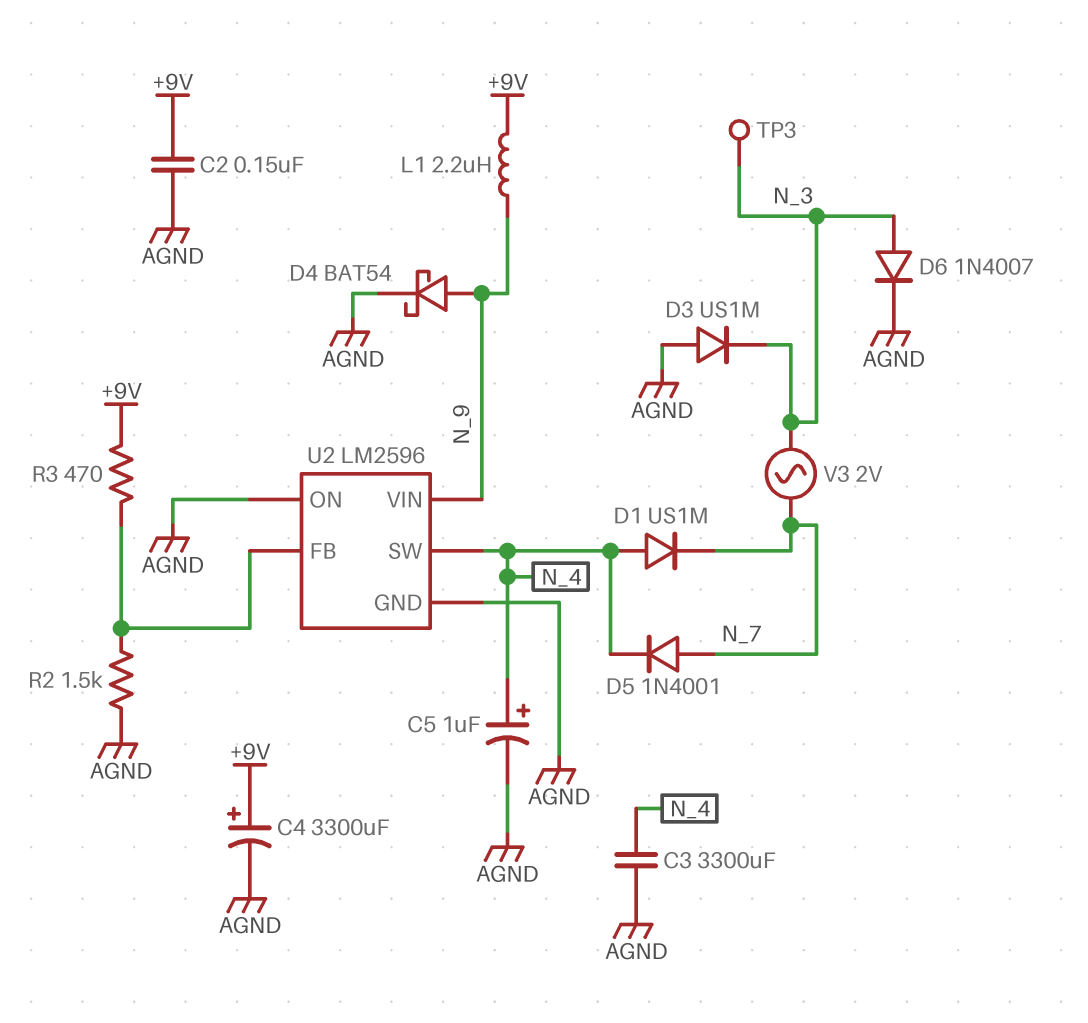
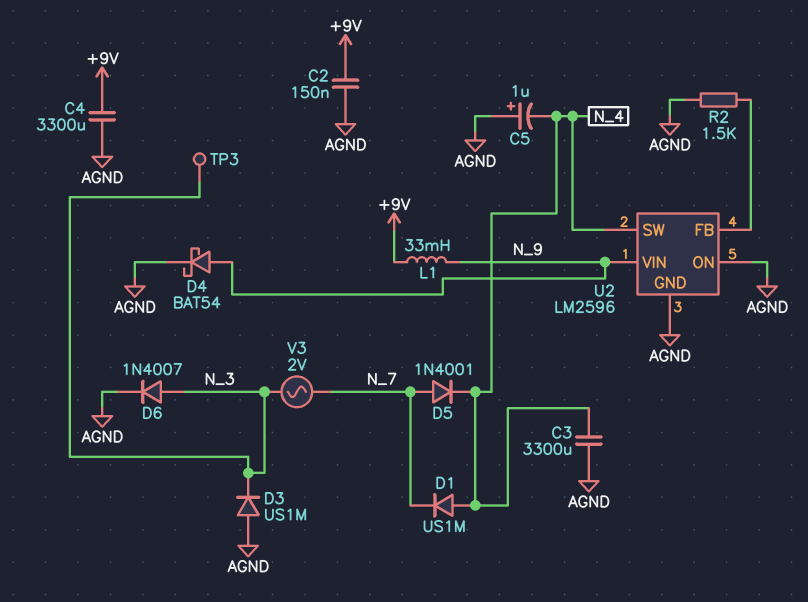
C4: 3300uF (plus +9V, minus AGND) -> 3300uF (+9V, AGND)
C5: 1uF (plus N_4, minus AGND) -> 1uF (plus AGND, minus N_4)
L1: 2.2uH (+9V, N_9) -> 33mH (+9V, N_9)
R3: 470 (+9V, U2/FB) -> none

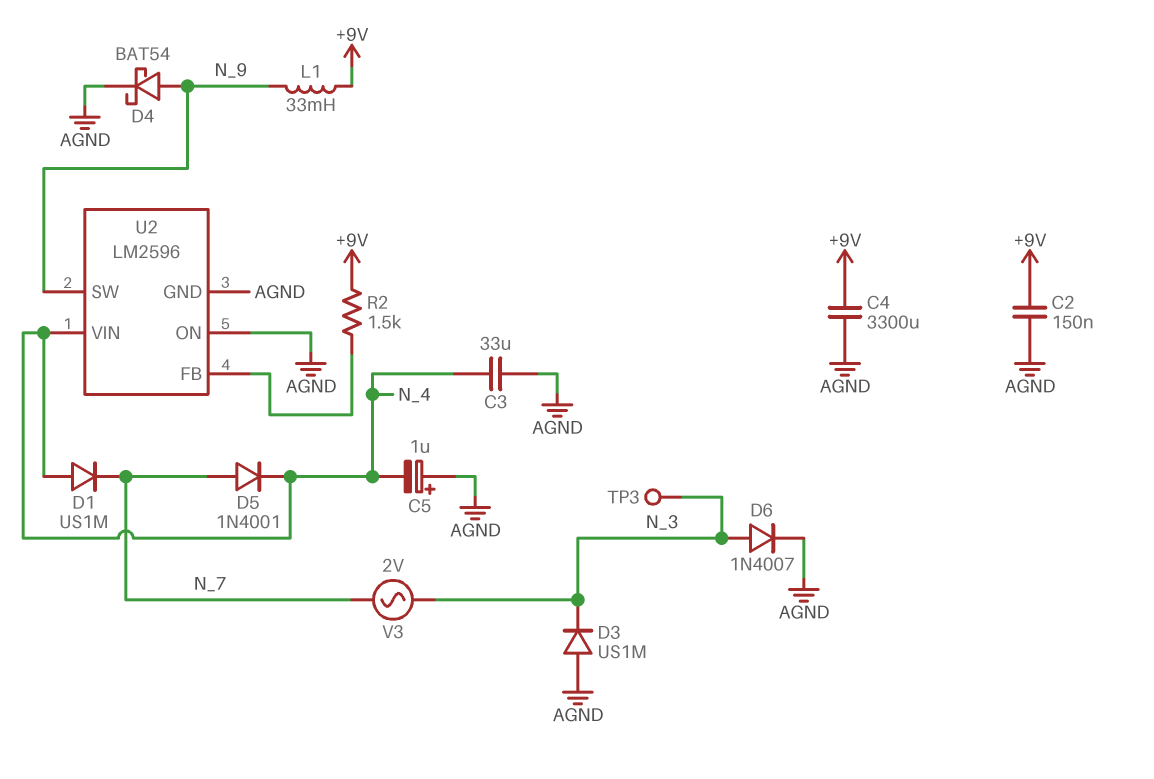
C3: 3300uF (AGND, N_4) -> 33uF (AGND, N_4)
R2: 1.5k (AGND, U2/FB) -> 1.5k (+9V, U2/FB)
U2 pin SW: N_4 -> N_9
U2 pin VIN: N_9 -> N_4

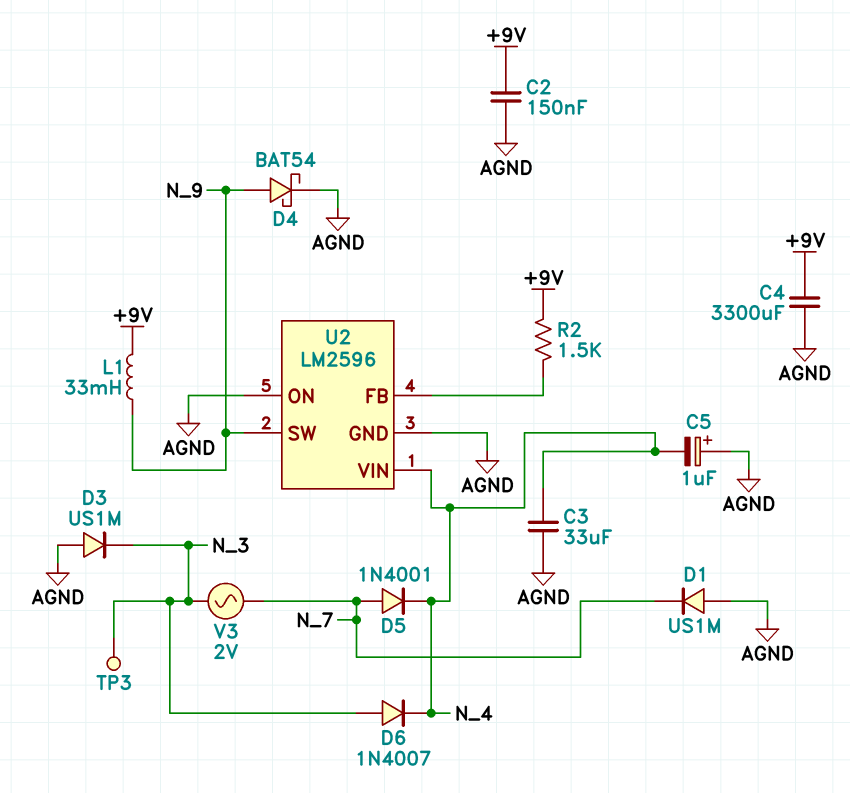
D1: diode US1M (A N_4, K N_7) -> diode US1M (A AGND, K N_7)
D6: diode 1N4007 (A N_3, K AGND) -> diode 1N4007 (A N_3, K N_4)

